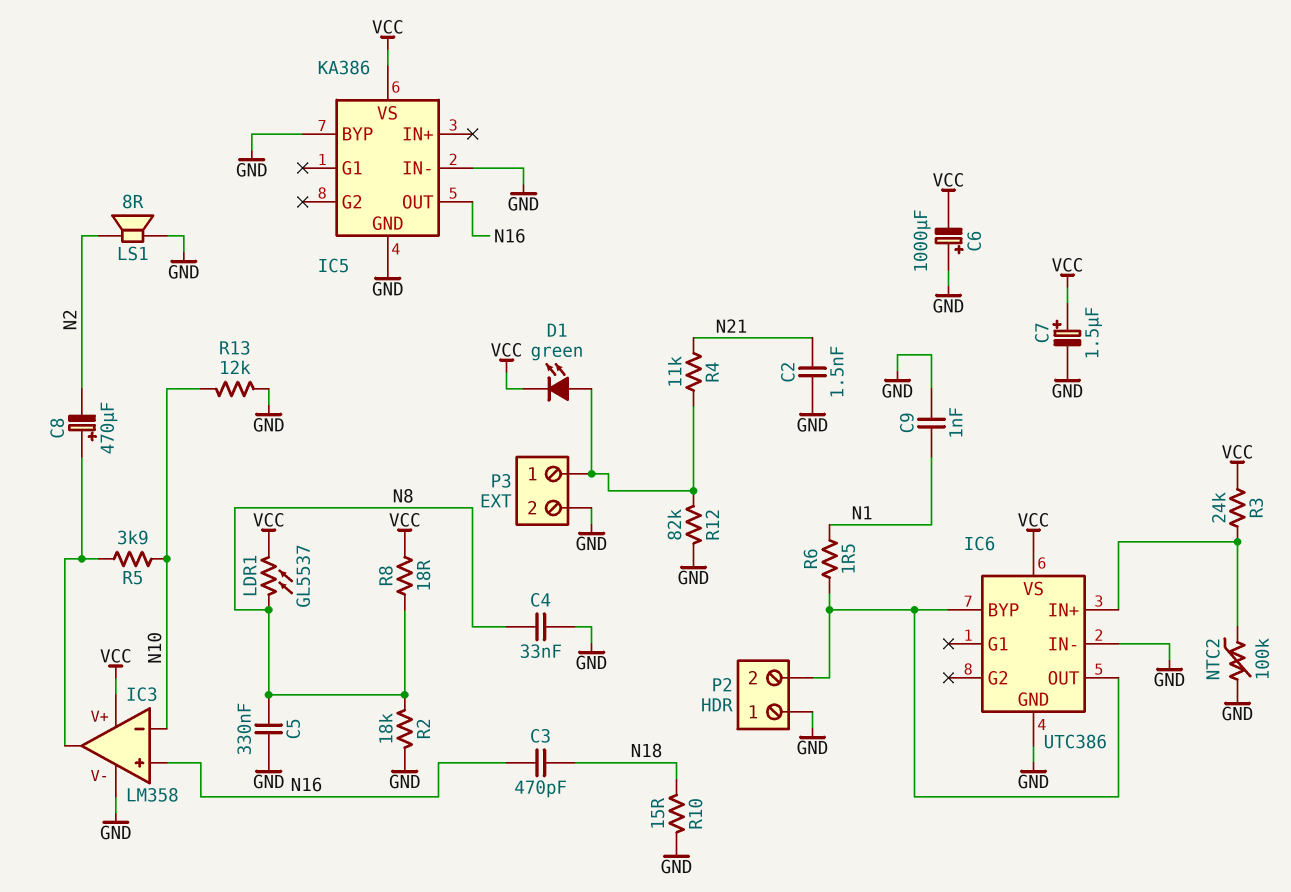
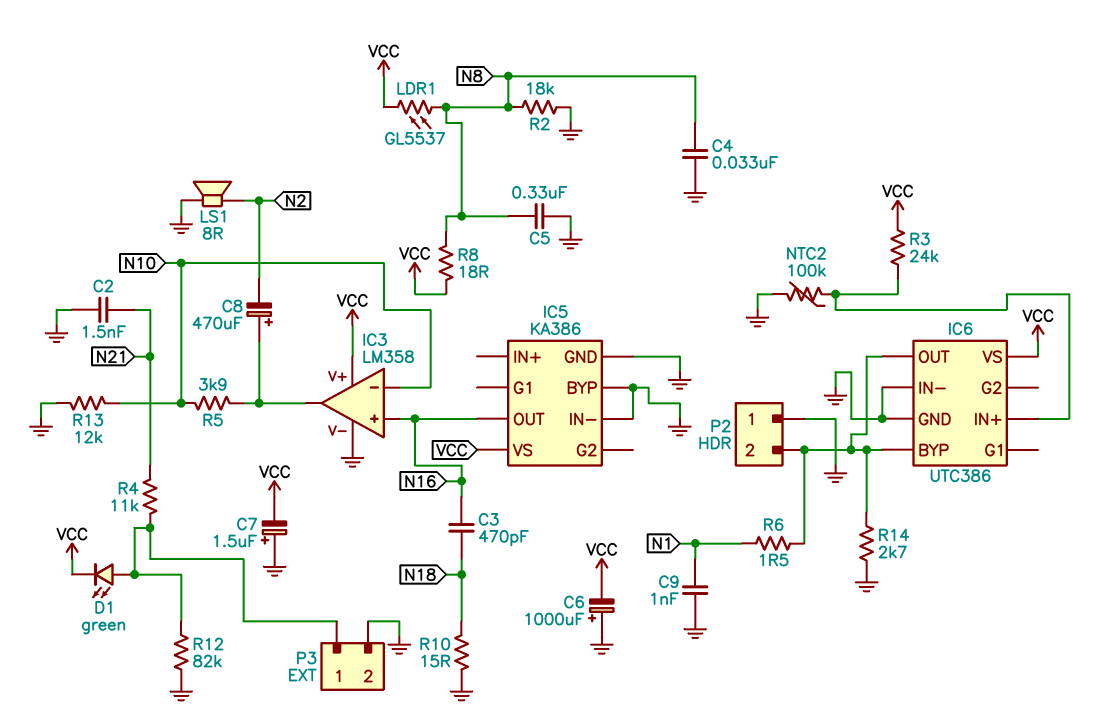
C7: 1.5uF (plus VCC, minus GND) -> 1.5uF (plus GND, minus VCC)
R14: none -> 2.7k (GND, IC6/BYP)

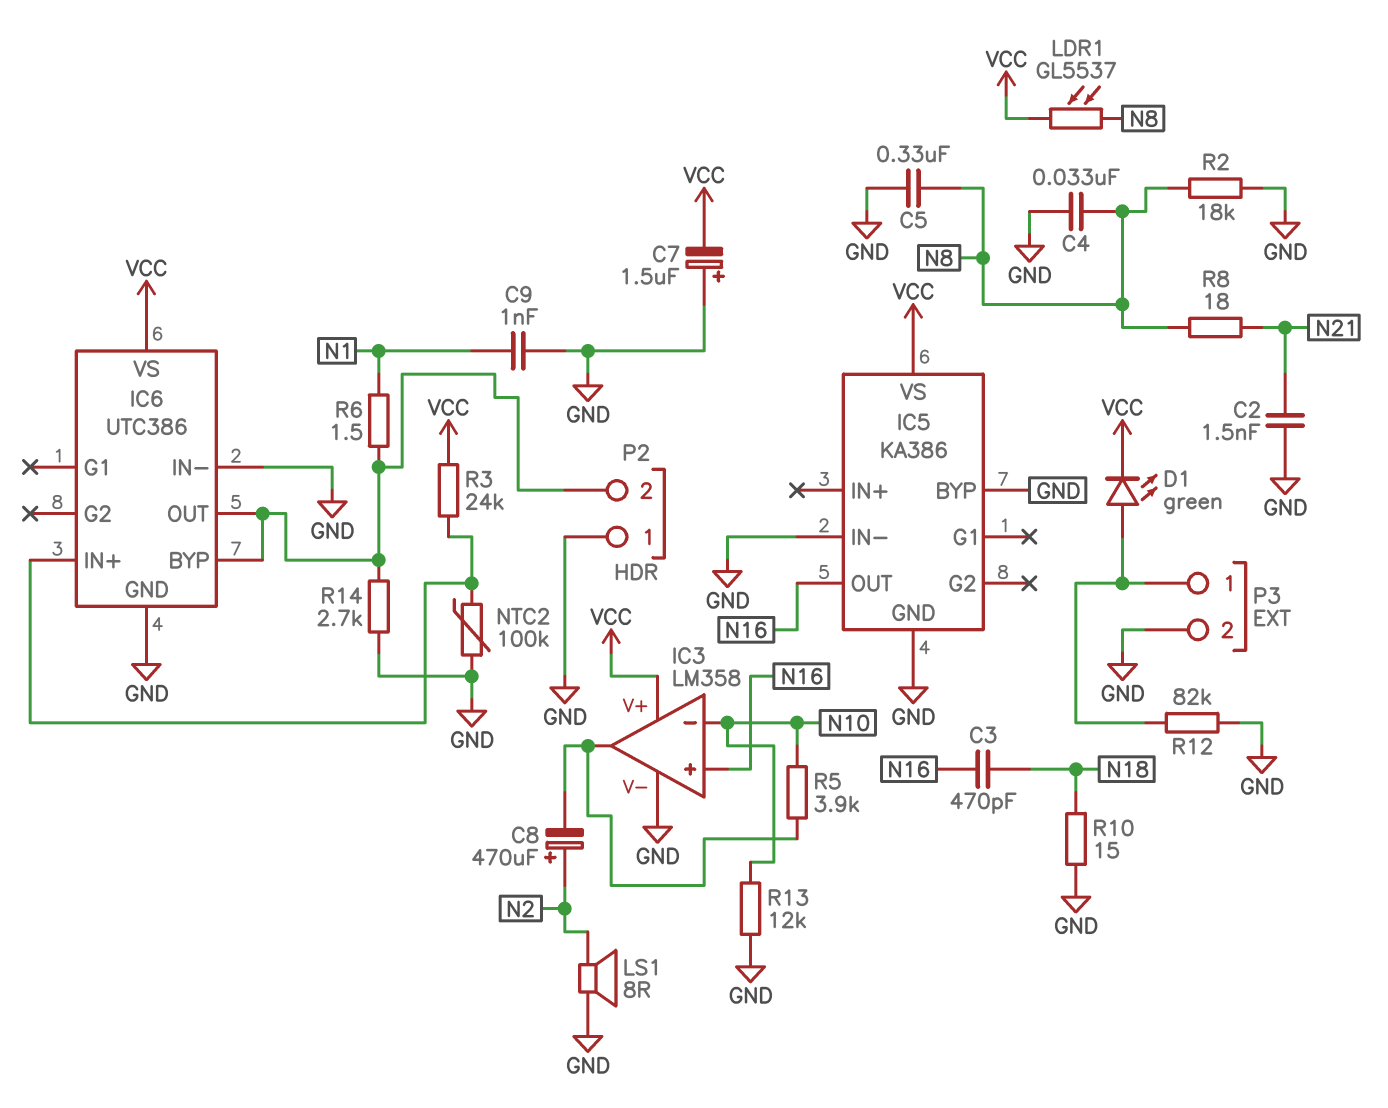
C6: 1000uF (plus GND, minus VCC) -> none
C8: 470uF (plus IC3/out, minus N2) -> 470uF (plus N2, minus IC3/out)
R4: 11k (N21, P3/1) -> none
R8: 18 (N8, VCC) -> 18 (N8, N21)

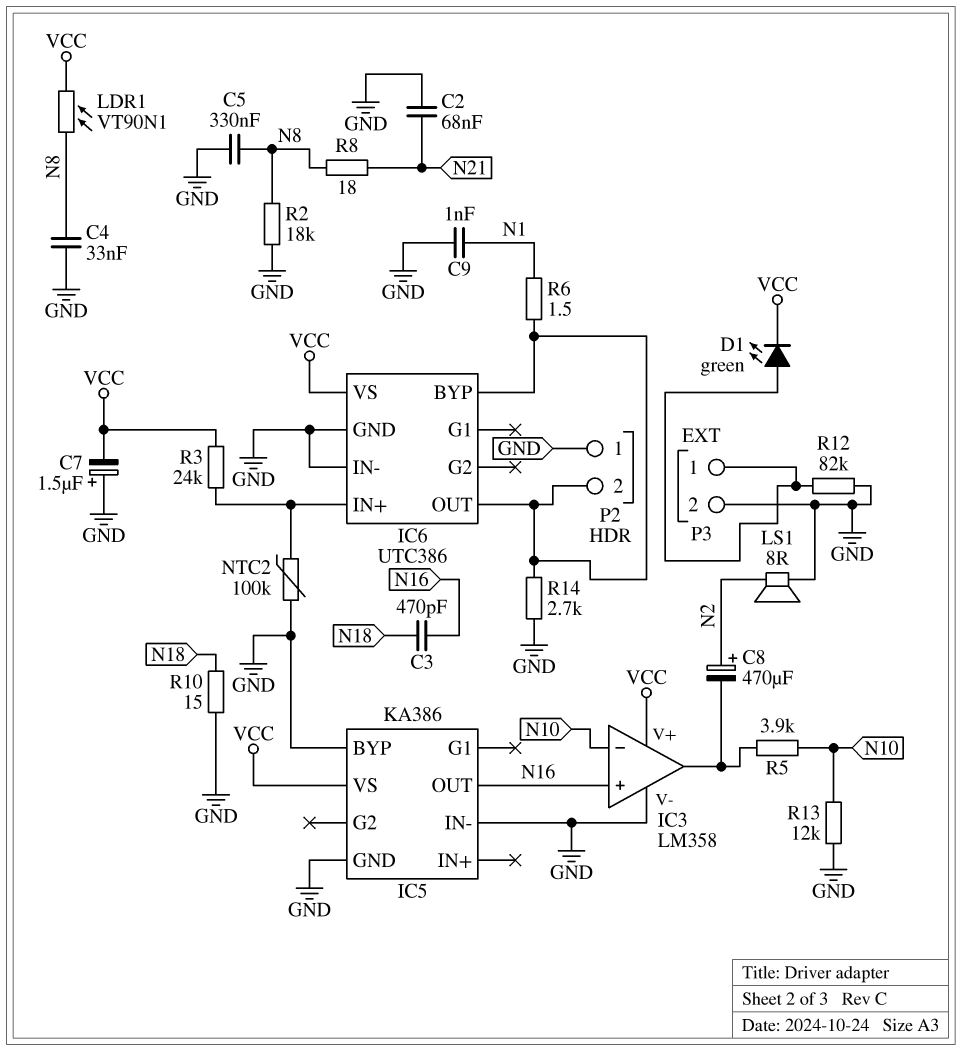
C2: 1.5nF (GND, N21) -> 68nF (GND, N21)
LDR1: GL5537 (N8, VCC) -> VT90N1 (N8, VCC)

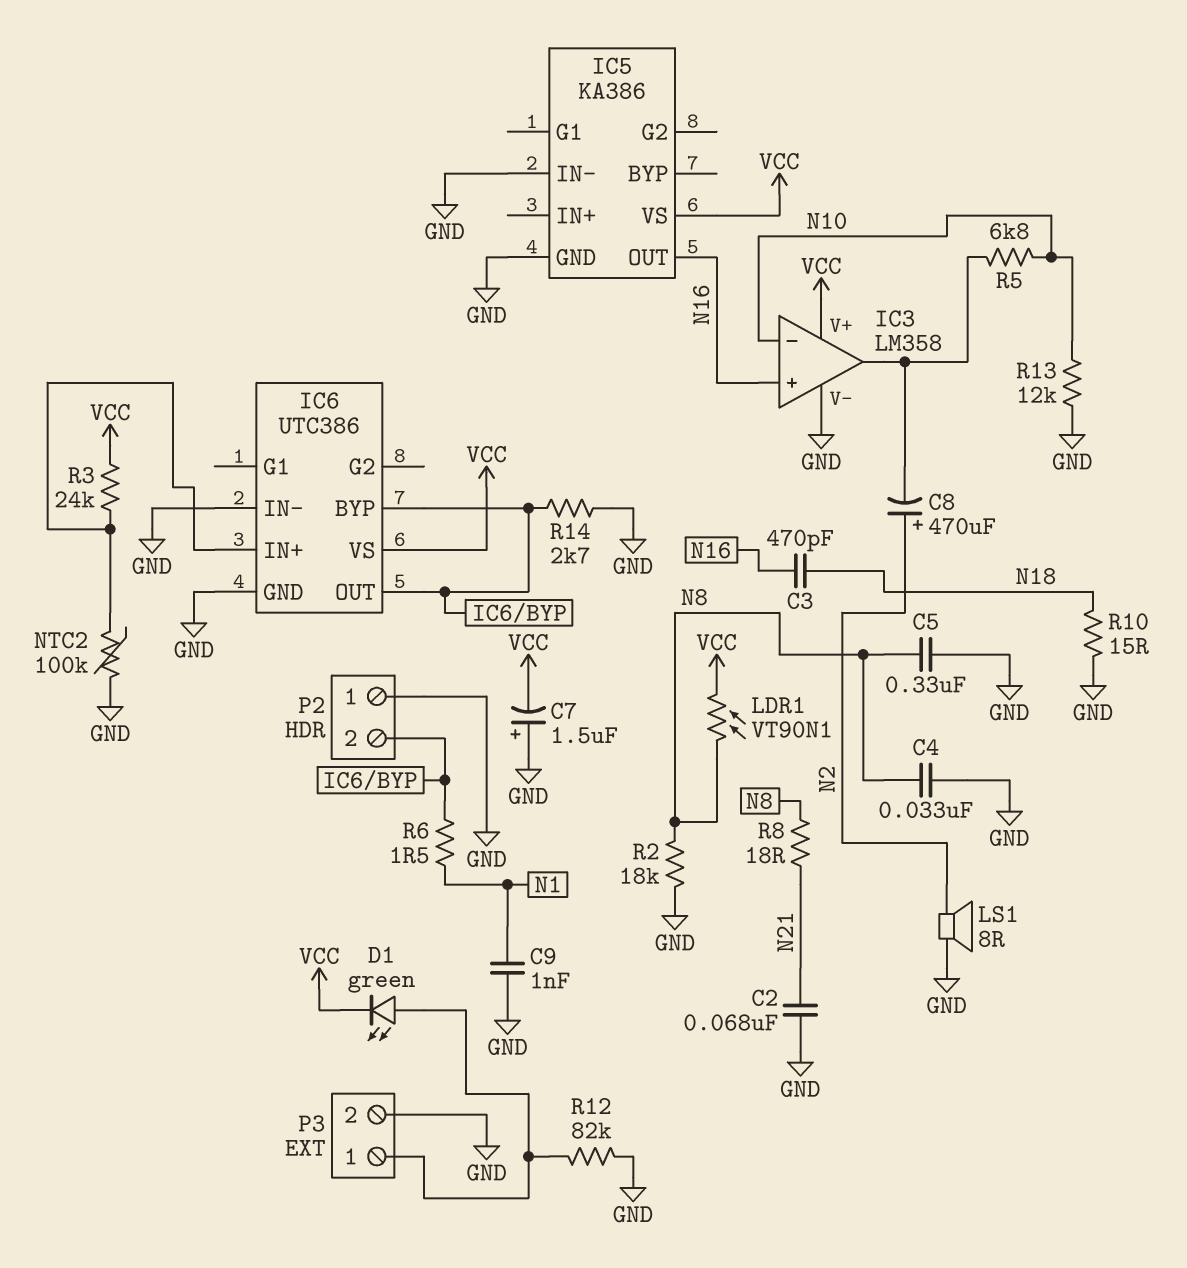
IC5 pin BYP: GND -> none
R5: 3.9k (IC3/out, N10) -> 6.8k (IC3/out, N10)

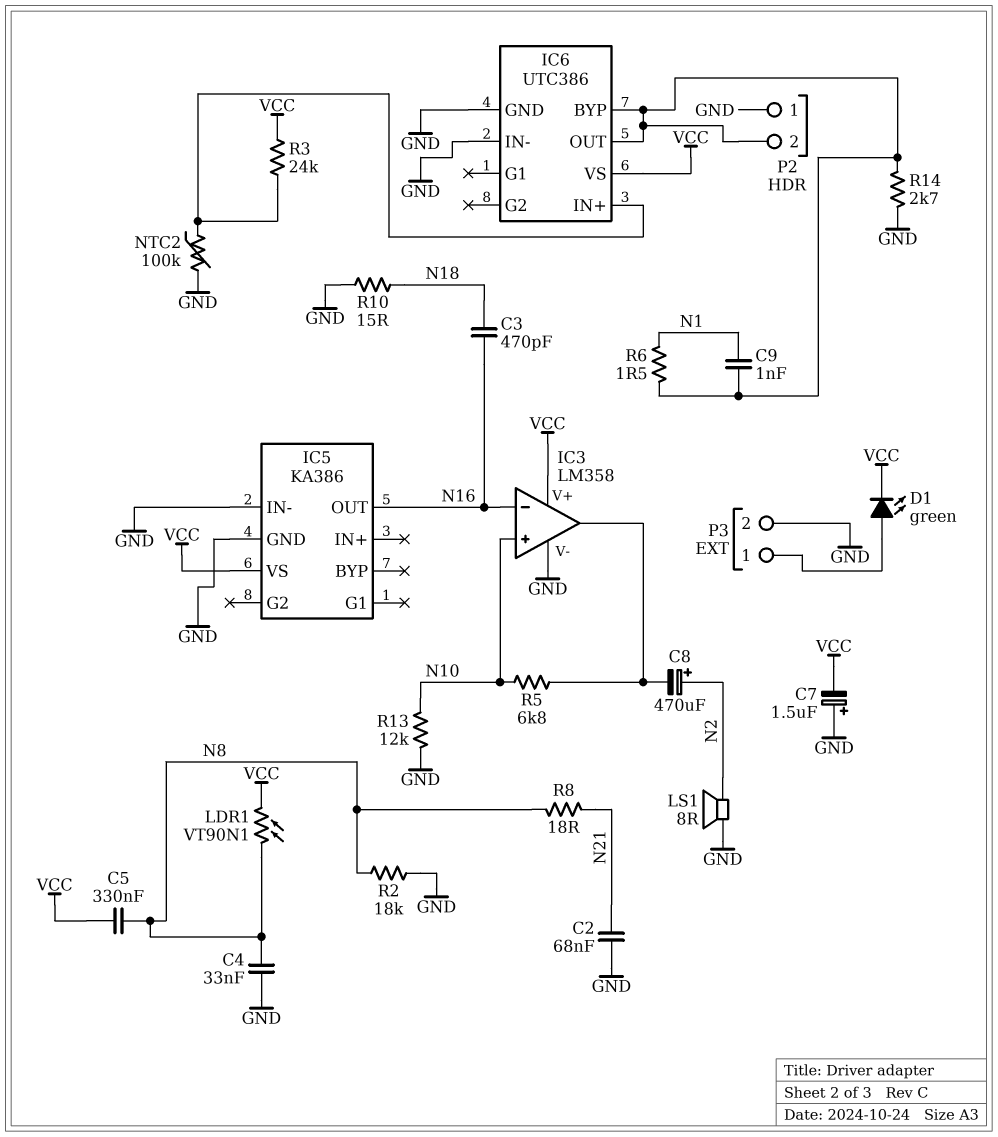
C5: 330nF (GND, N8) -> 330nF (N8, VCC)
C9: 1nF (GND, N1) -> 1nF (IC6/BYP, N1)
IC3 pin in+: N16 -> N10
IC3 pin in-: N10 -> N16
R12: 82k (GND, P3/1) -> none

